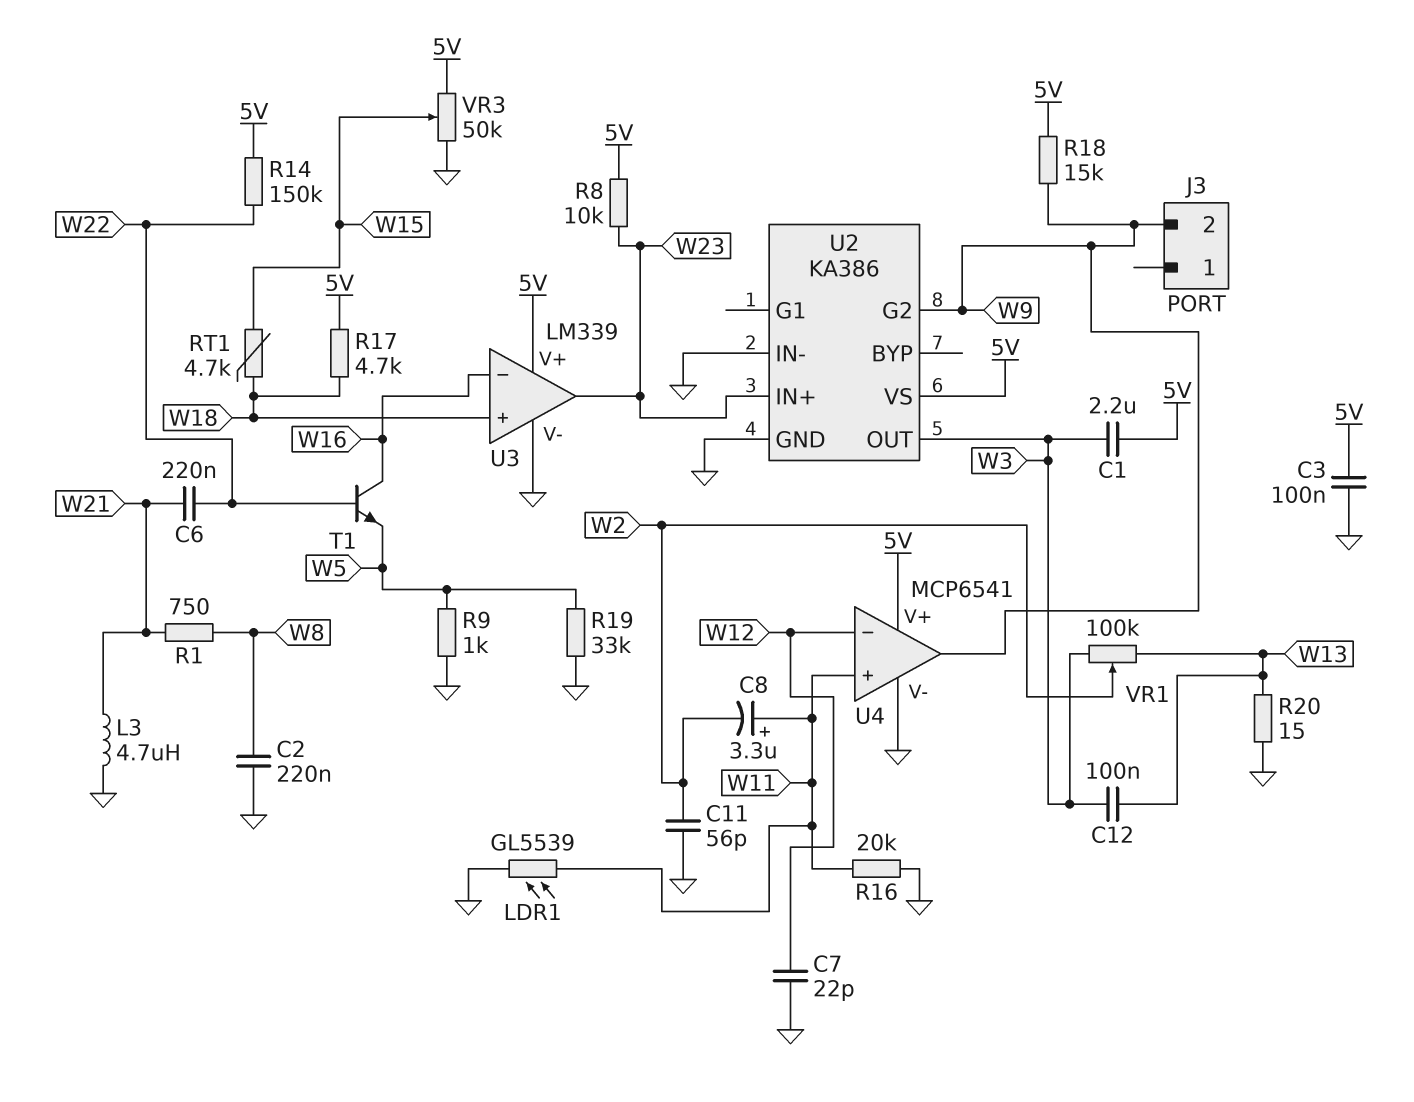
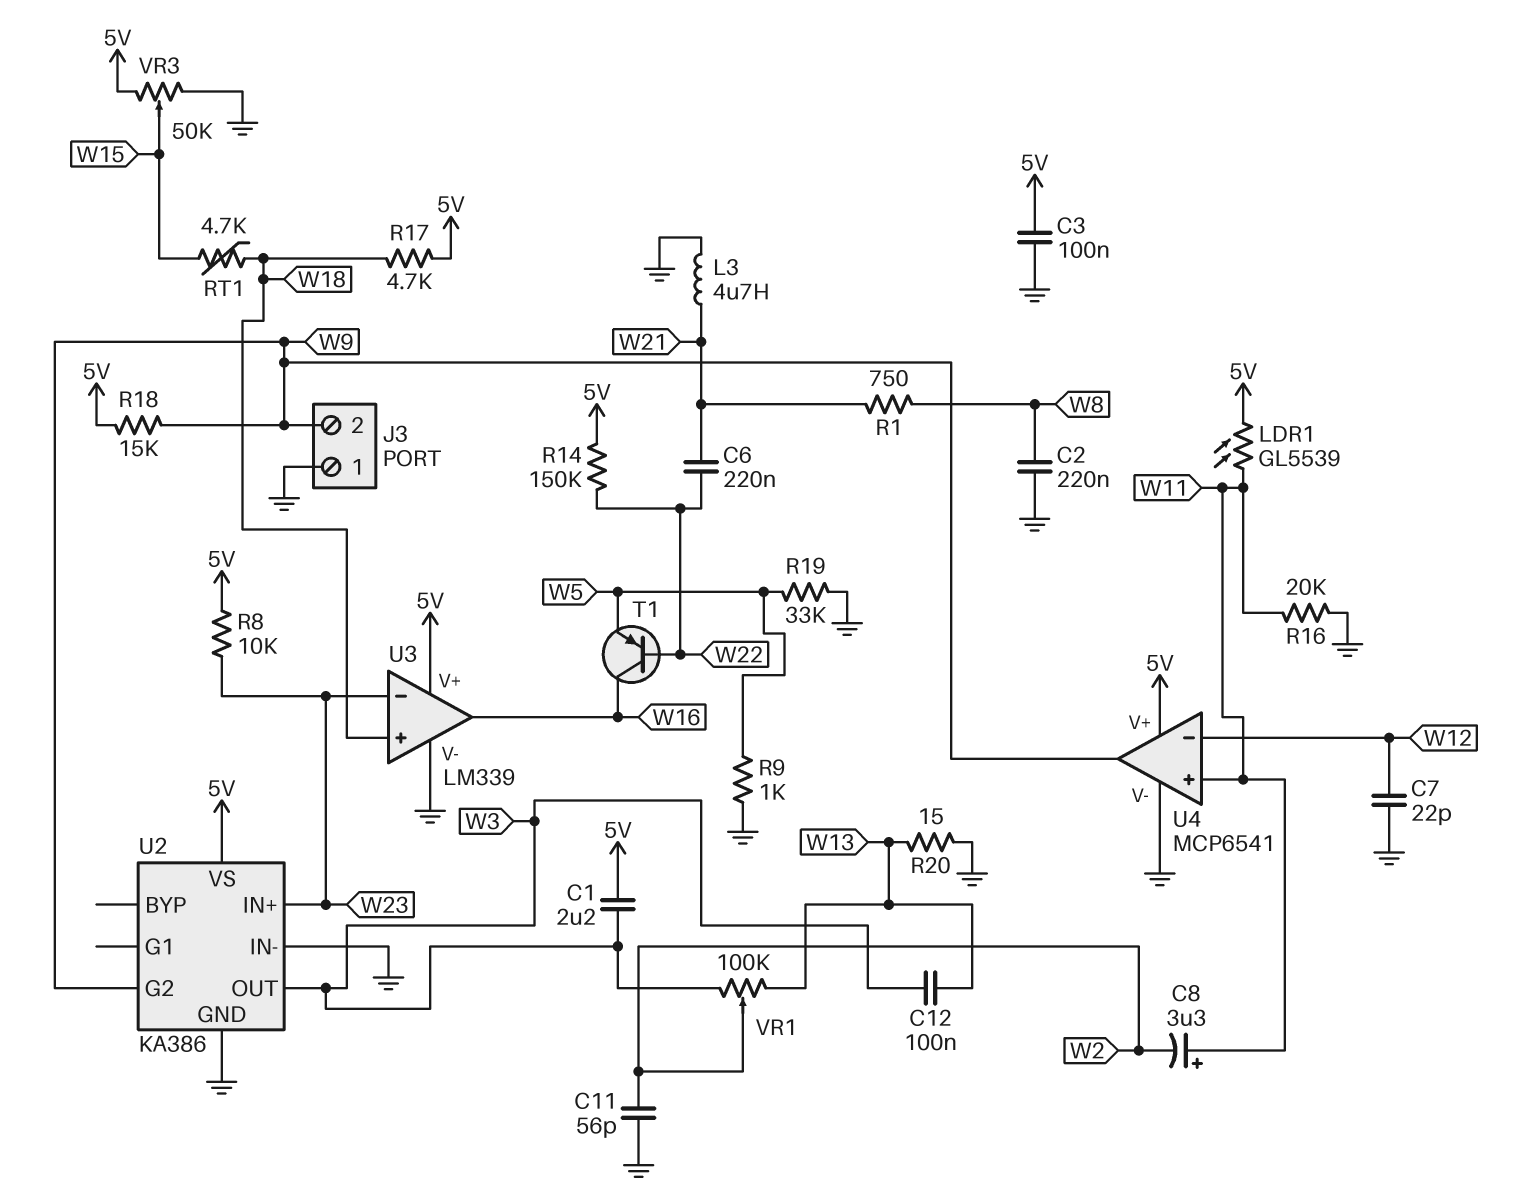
J3 pin 1: none -> GND
LDR1: GL5539 (GND, W11) -> GL5539 (5V, W11)
T1: NPN (B W22, C W16, E W5) -> PNP (B W22, C W16, E W5)
U3 pin in-: W16 -> W23
U3 pin out: W23 -> W16

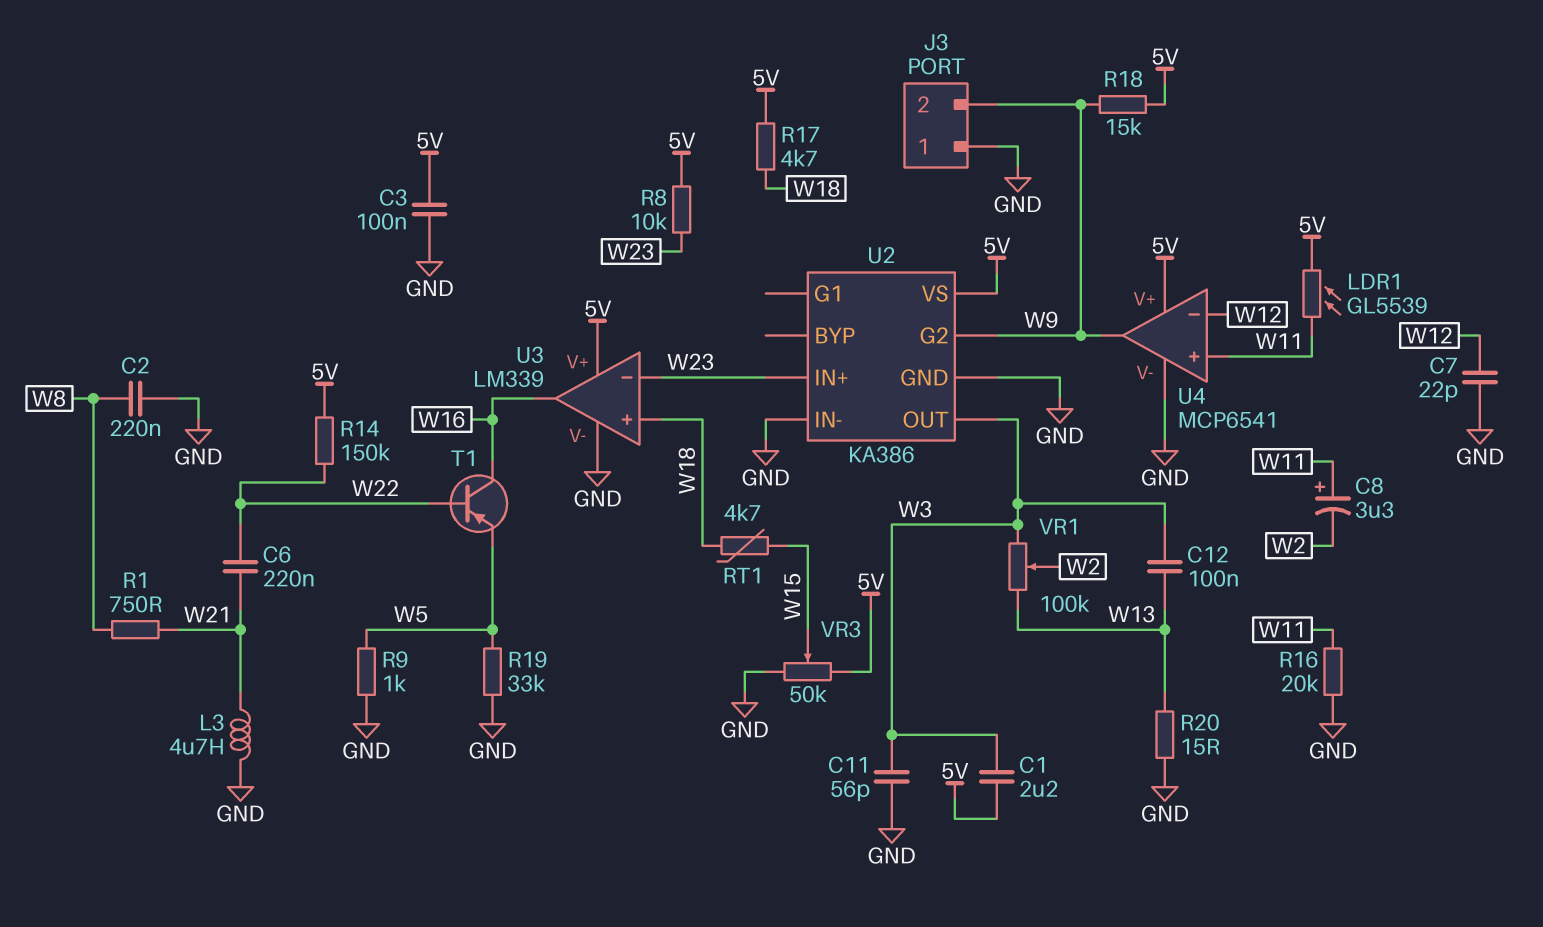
C11: 56pF (GND, W2) -> 56pF (GND, W3)

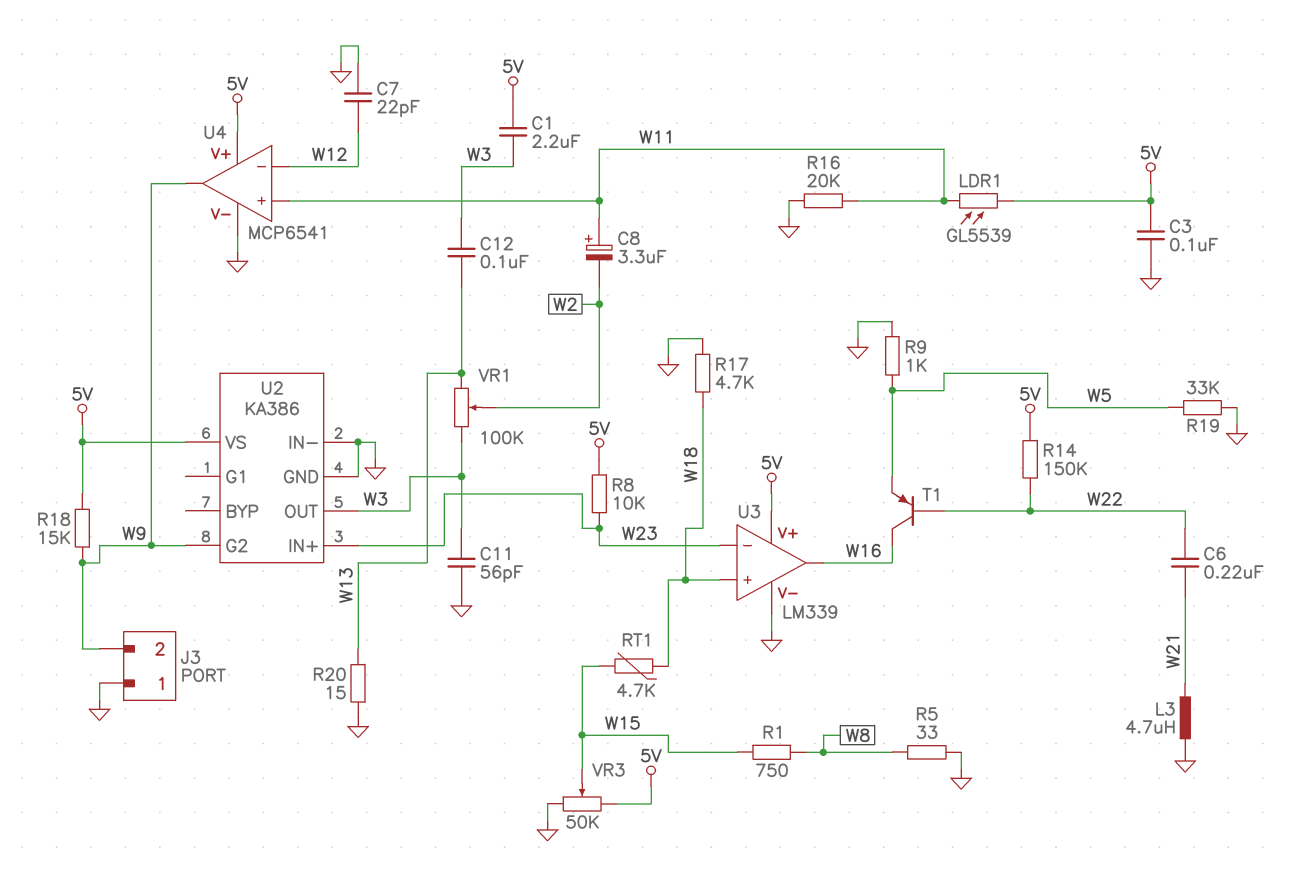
C2: 220nF (GND, W8) -> none
R1: 750 (W8, W21) -> 750 (W8, W15)
R5: none -> 33 (GND, W8)
R17: 4.7k (5V, W18) -> 4.7k (GND, W18)

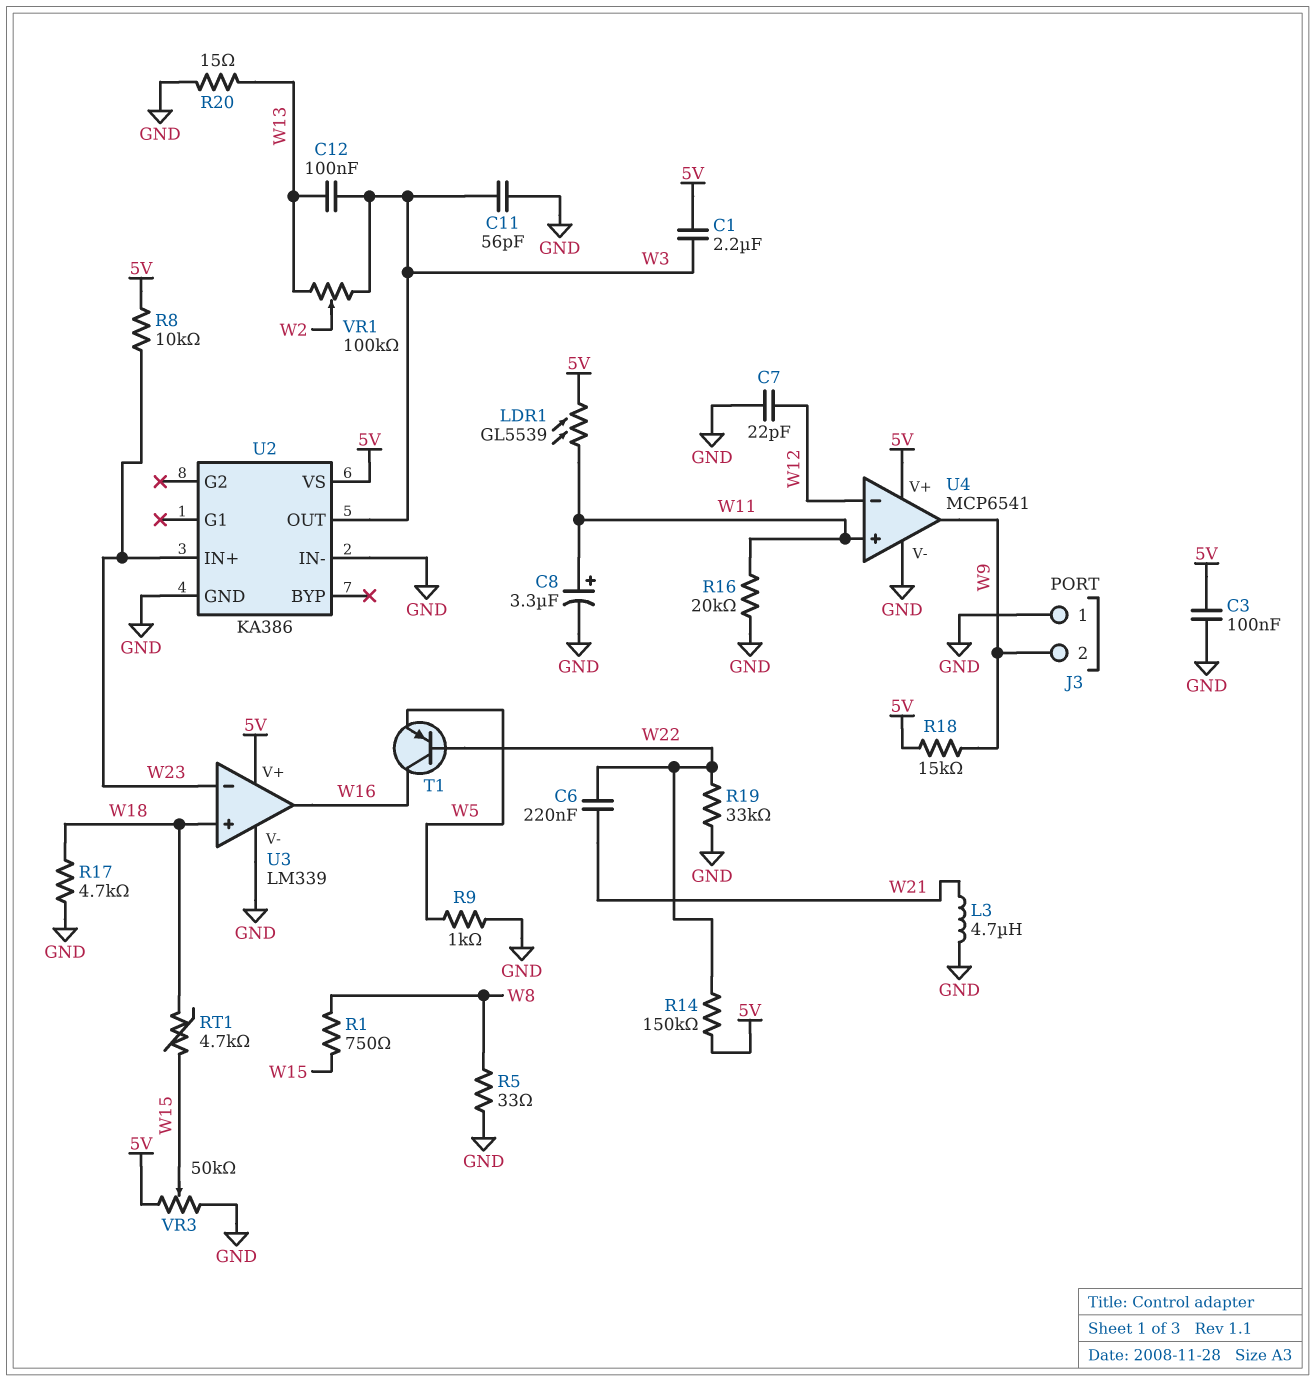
C8: 3.3uF (plus W11, minus W2) -> 3.3uF (plus W11, minus GND)
R19: 33k (GND, W5) -> 33k (GND, W22)
U2 pin G2: W9 -> none

